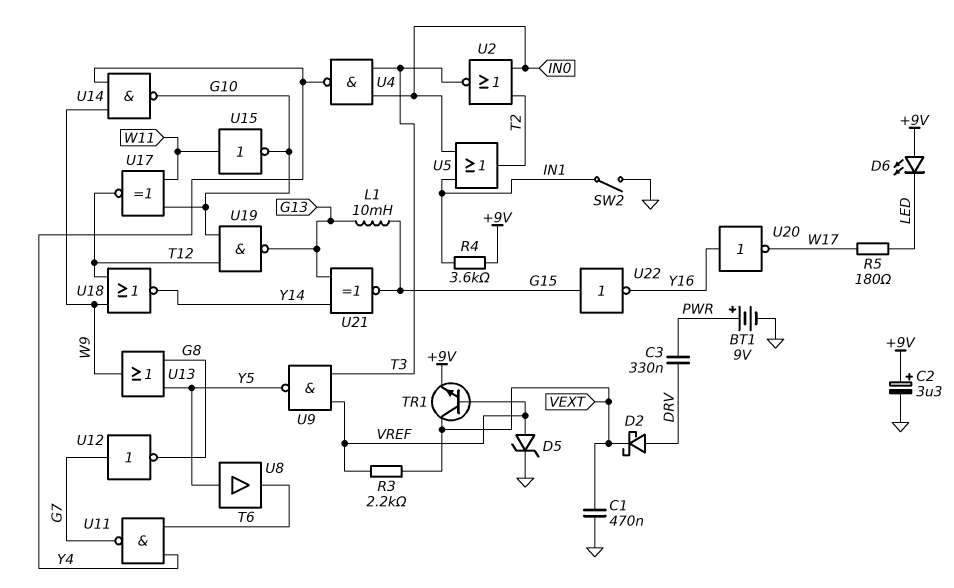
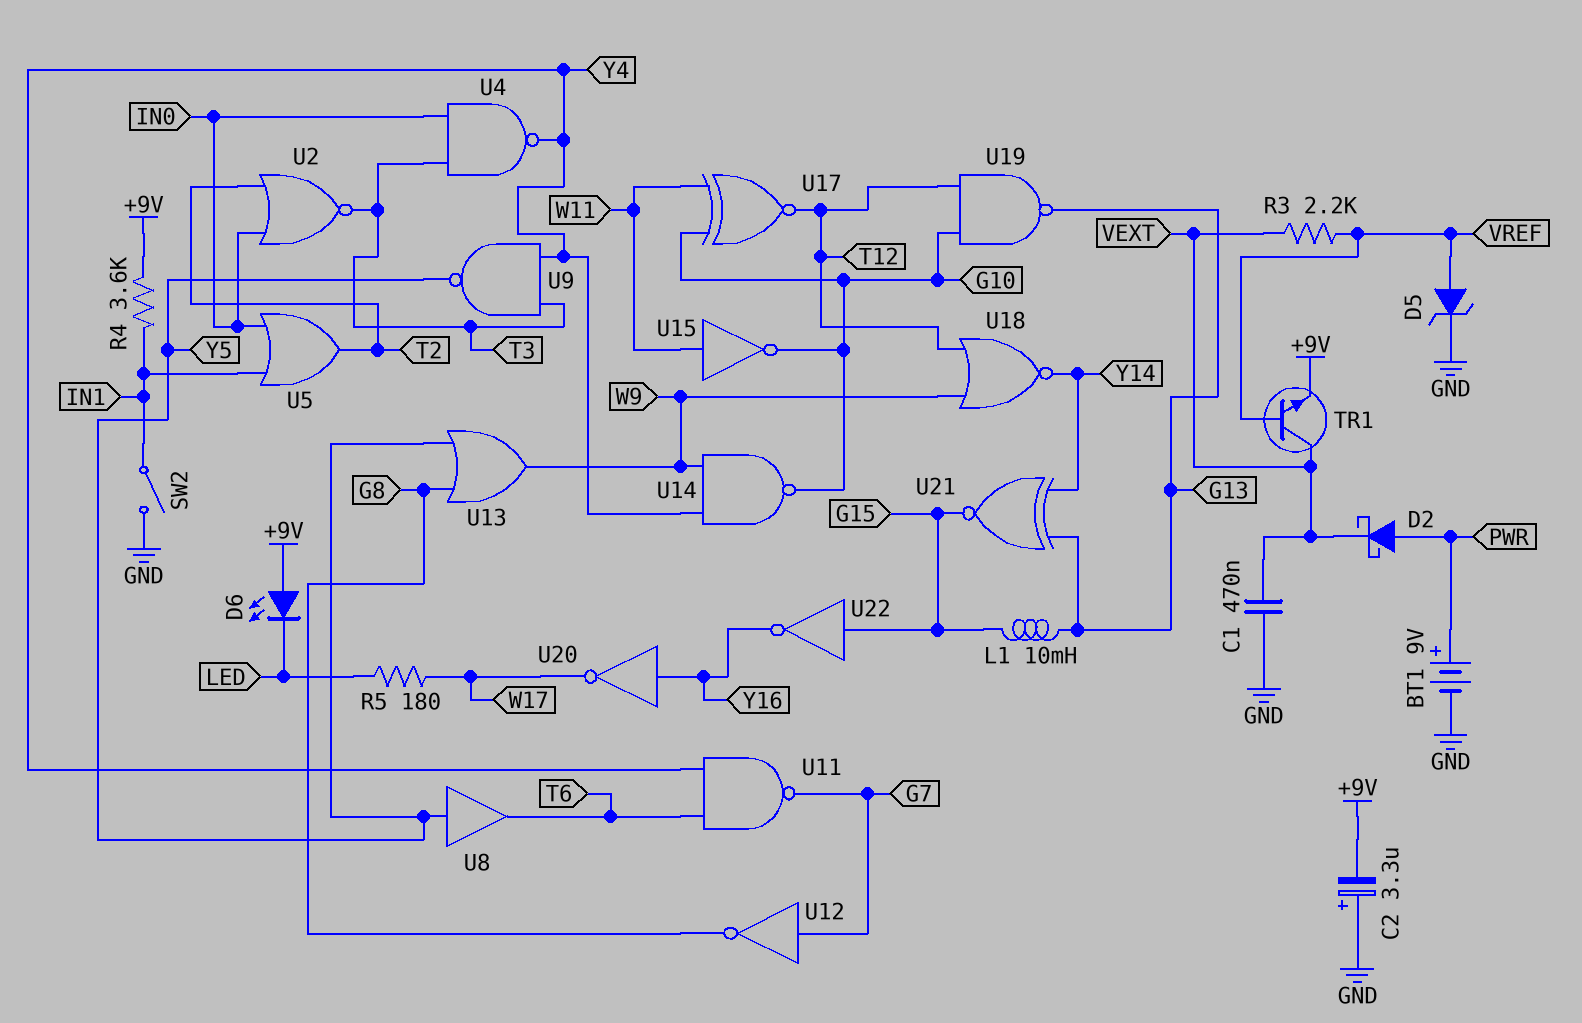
C2: 3.3uF (plus +9V, minus GND) -> 3.3uF (plus GND, minus +9V)
C3: 330nF (DRV, PWR) -> none
D2: schottky (A DRV, K VEXT) -> schottky (A PWR, K VEXT)
U9: NAND (in T3, in VREF, out Y5) -> NAND (in T3, in Y4, out Y5)

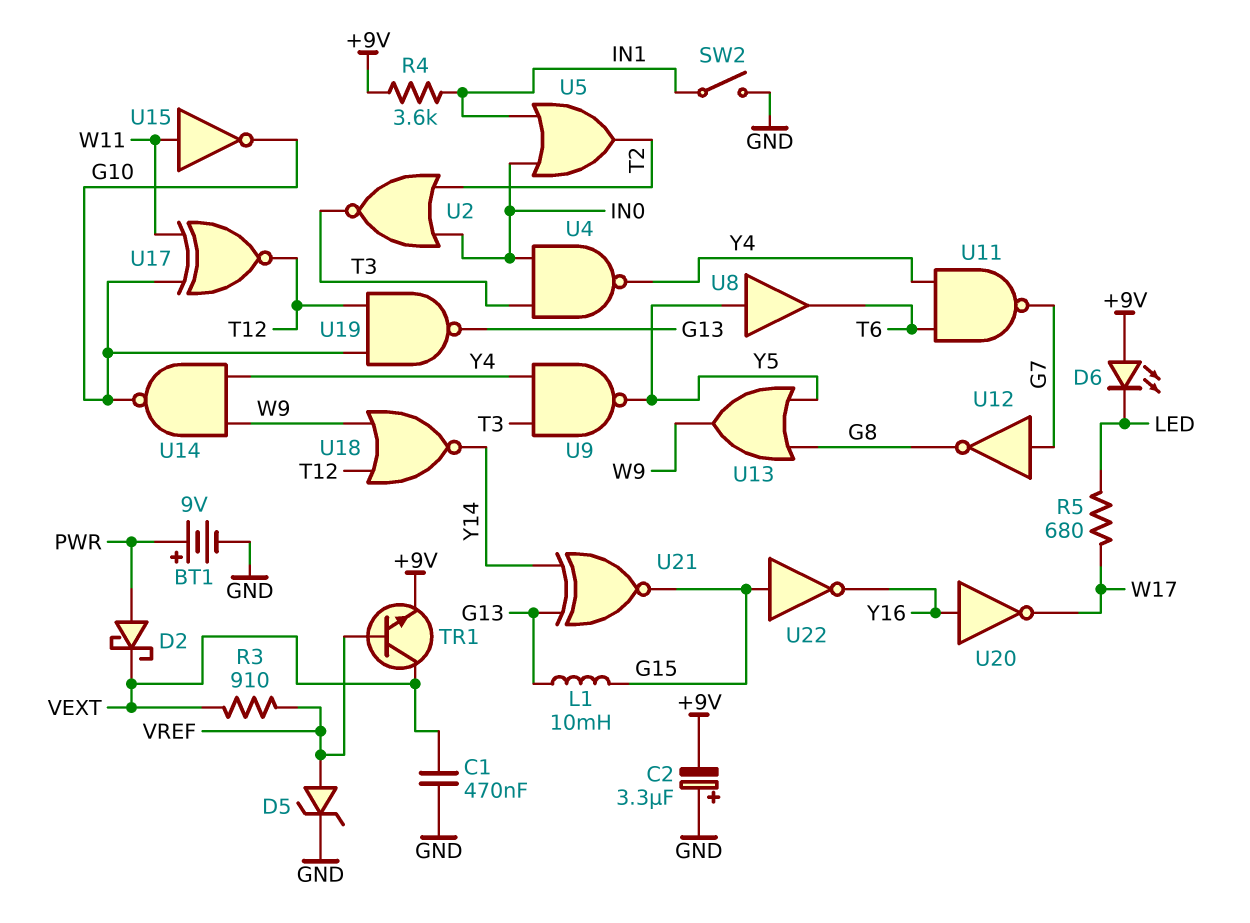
R3: 2.2k (VEXT, VREF) -> 910 (VEXT, VREF)
R5: 180 (LED, W17) -> 680 (LED, W17)

